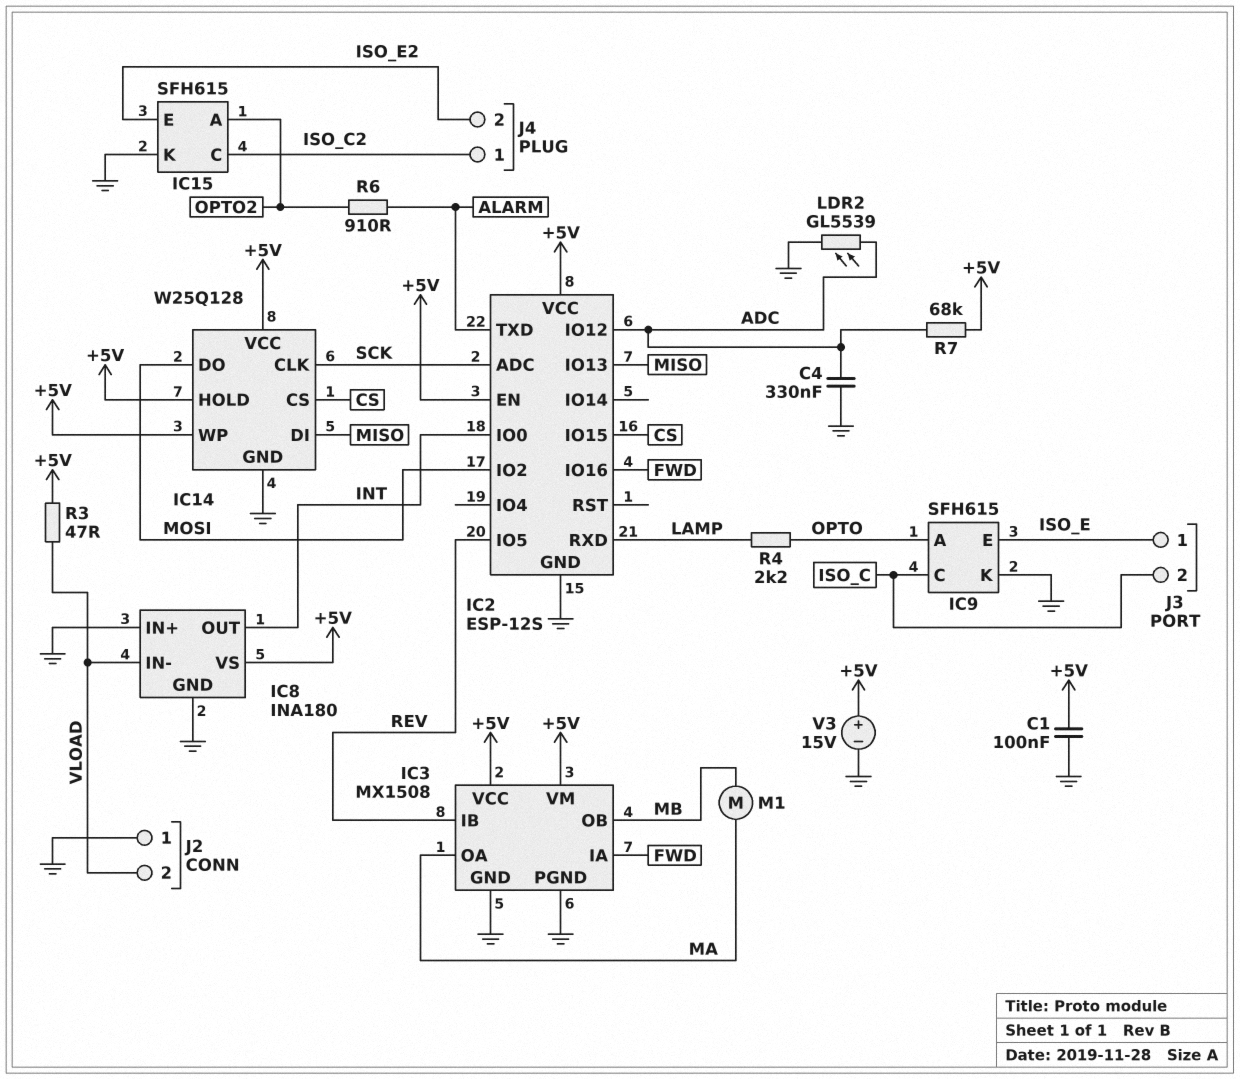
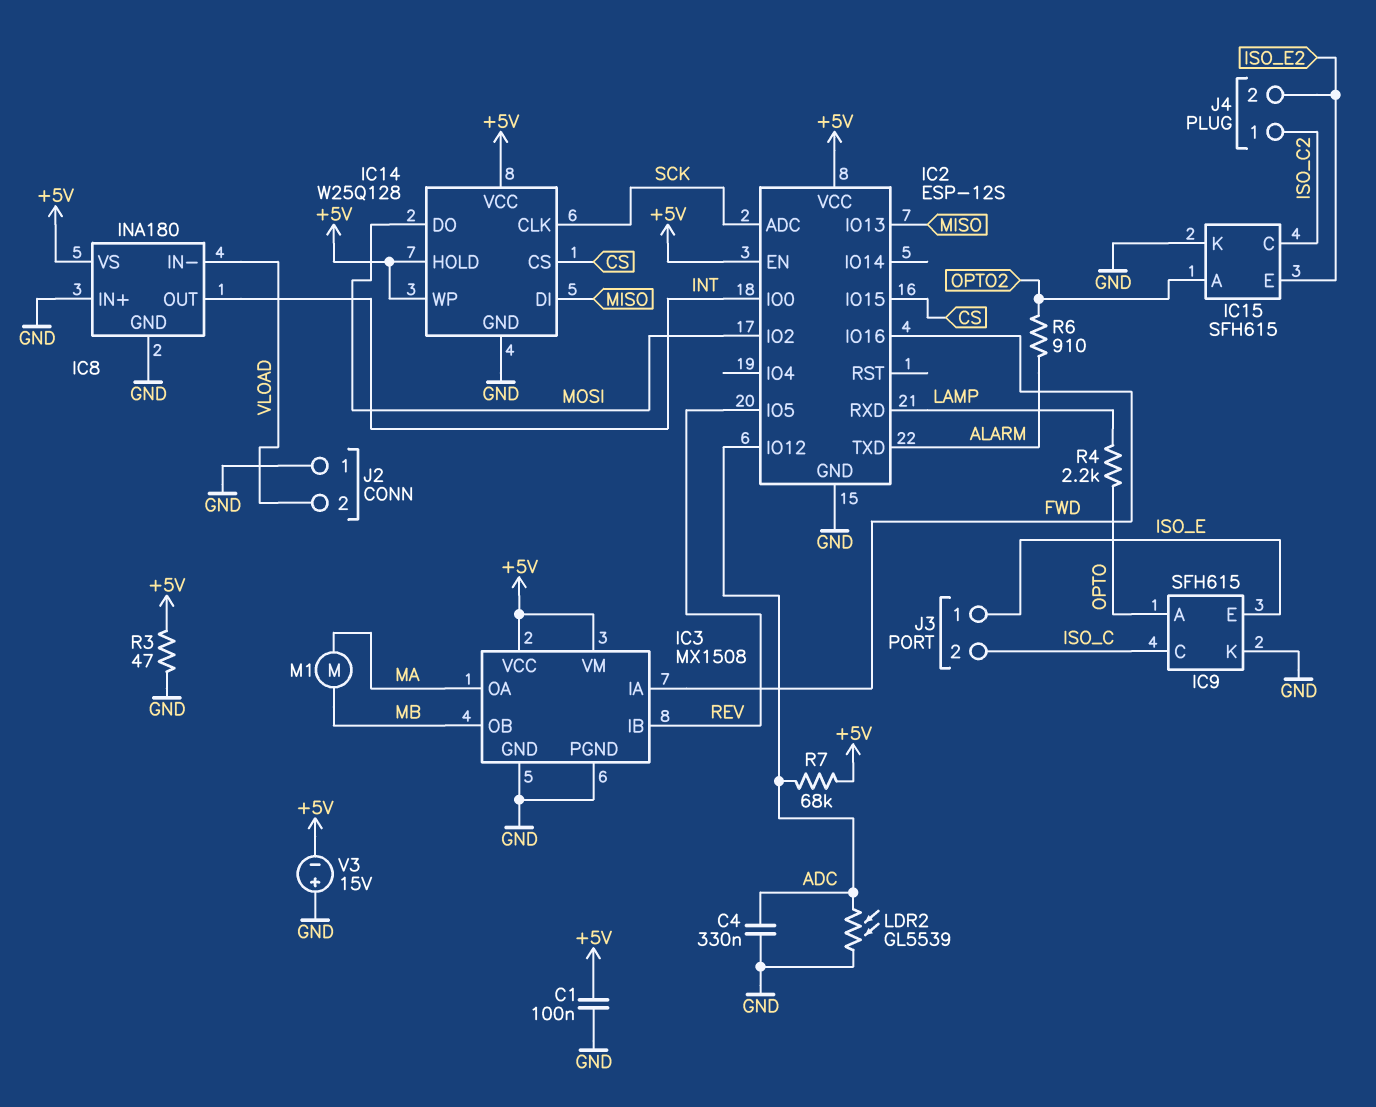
R3: 47 (+5V, VLOAD) -> 47 (+5V, GND)
V3: 15V (plus +5V, minus GND) -> 15V (plus GND, minus +5V)

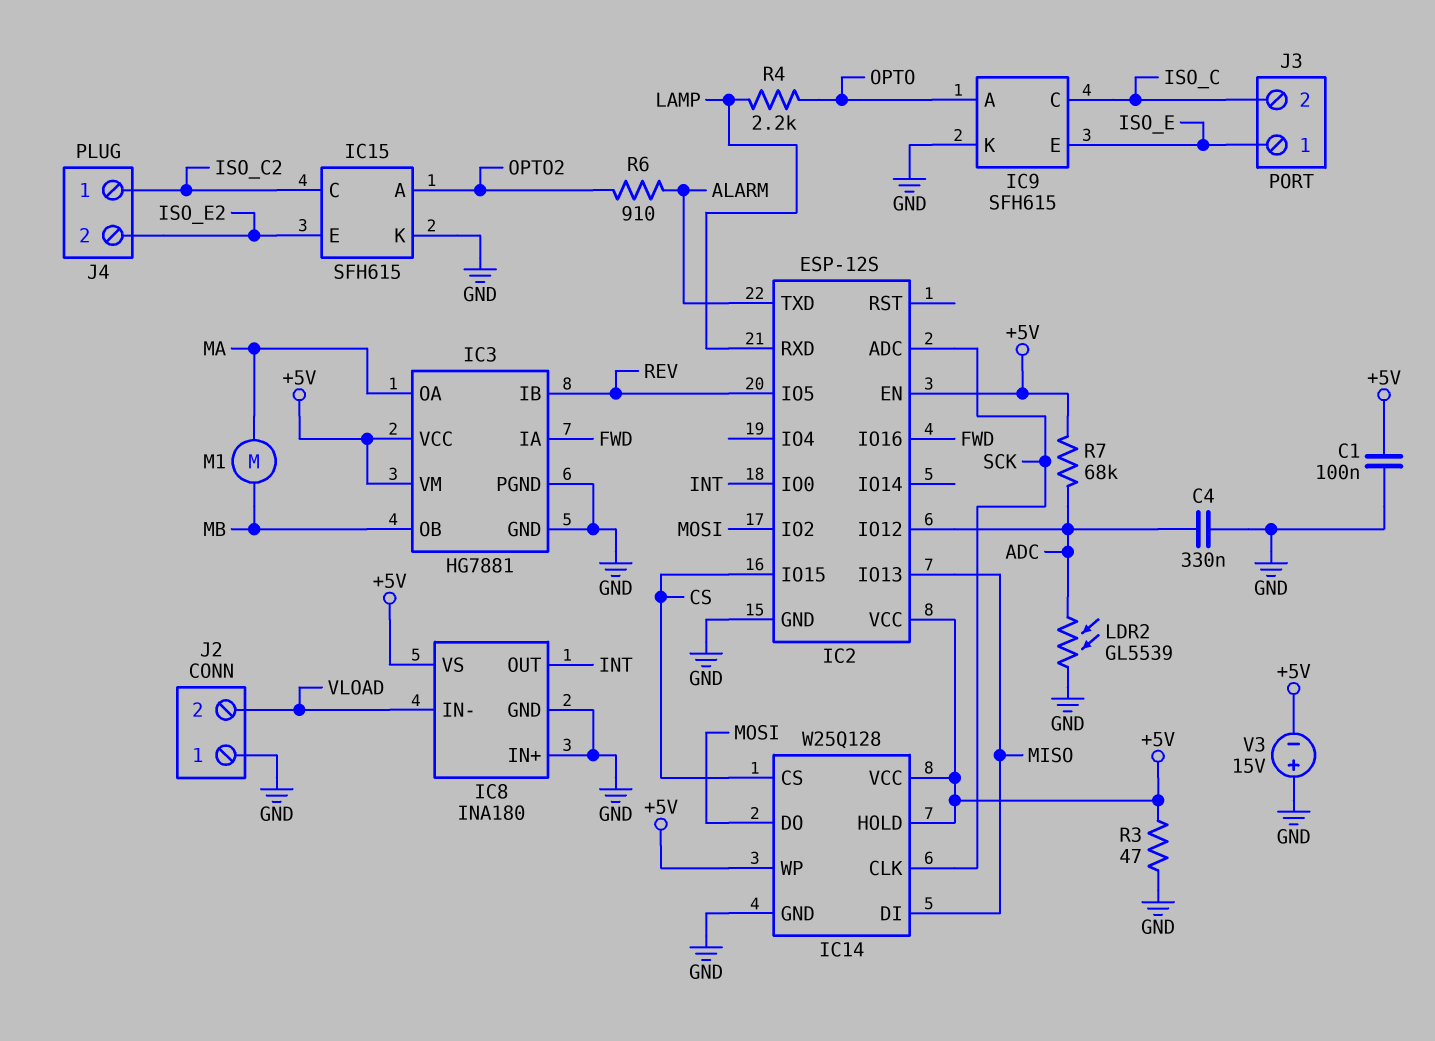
IC3: MX1508 -> HG7881

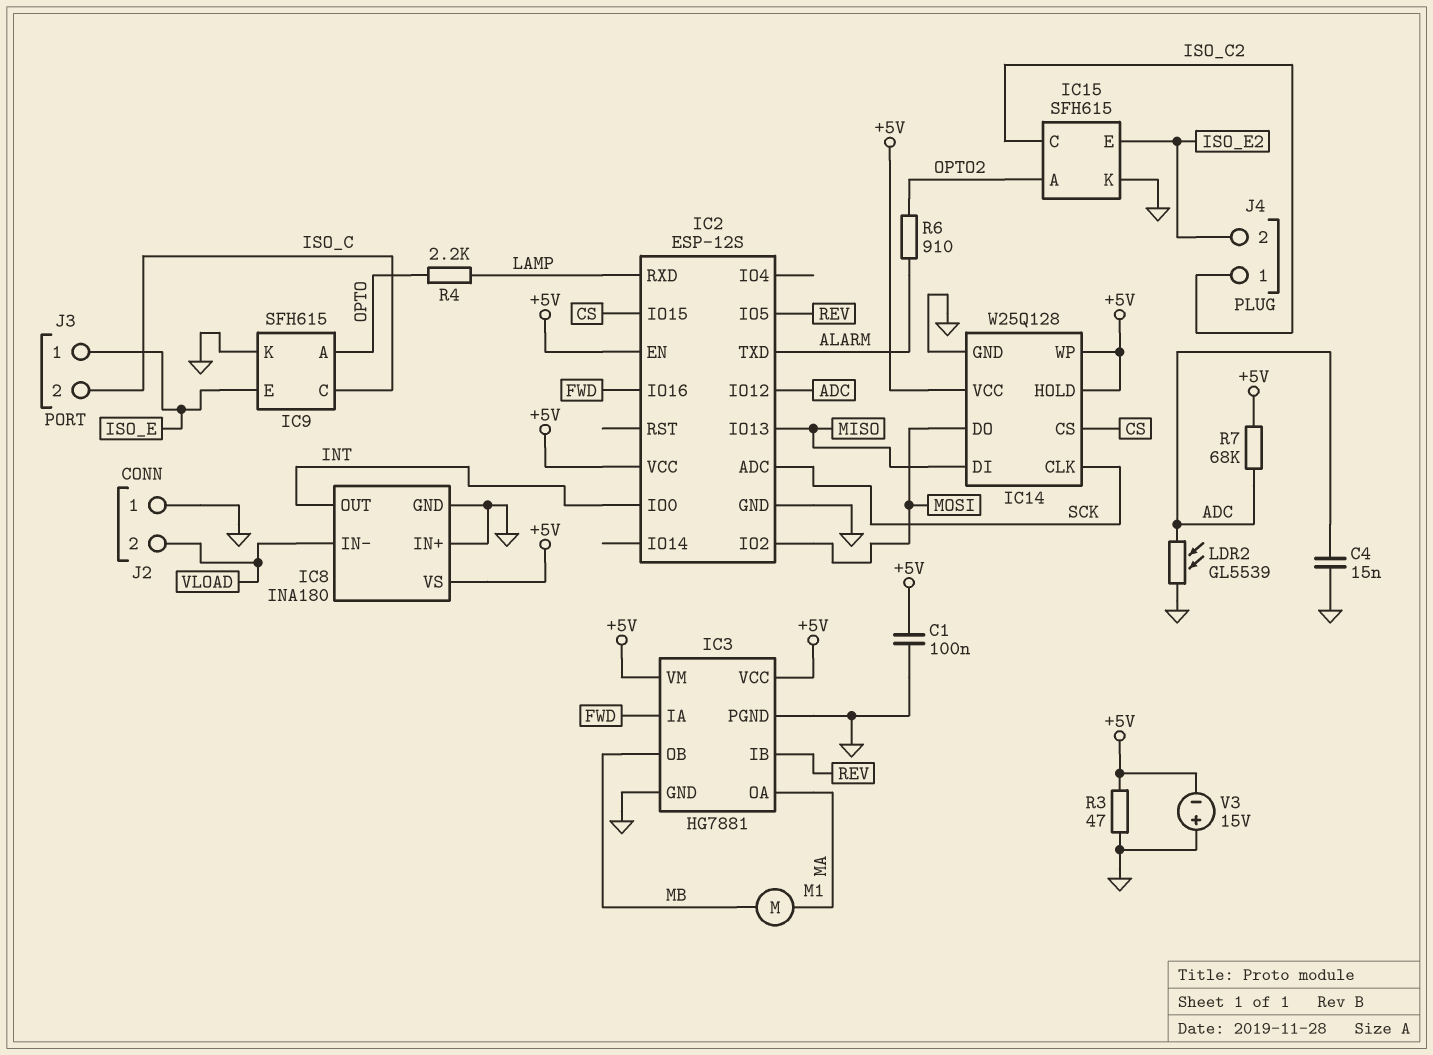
C4: 330nF (ADC, GND) -> 15nF (ADC, GND)

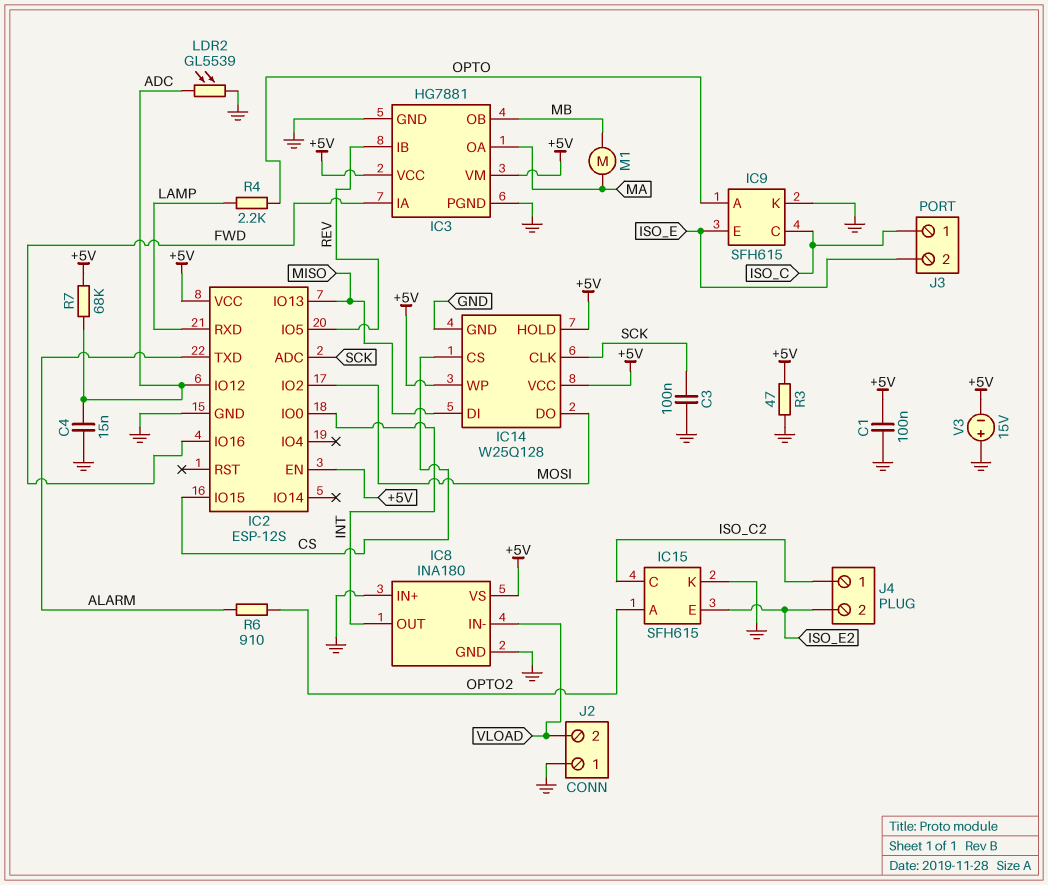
C3: none -> 100nF (GND, SCK)
J3 pin 1: ISO_E -> ISO_C
J3 pin 2: ISO_C -> ISO_E

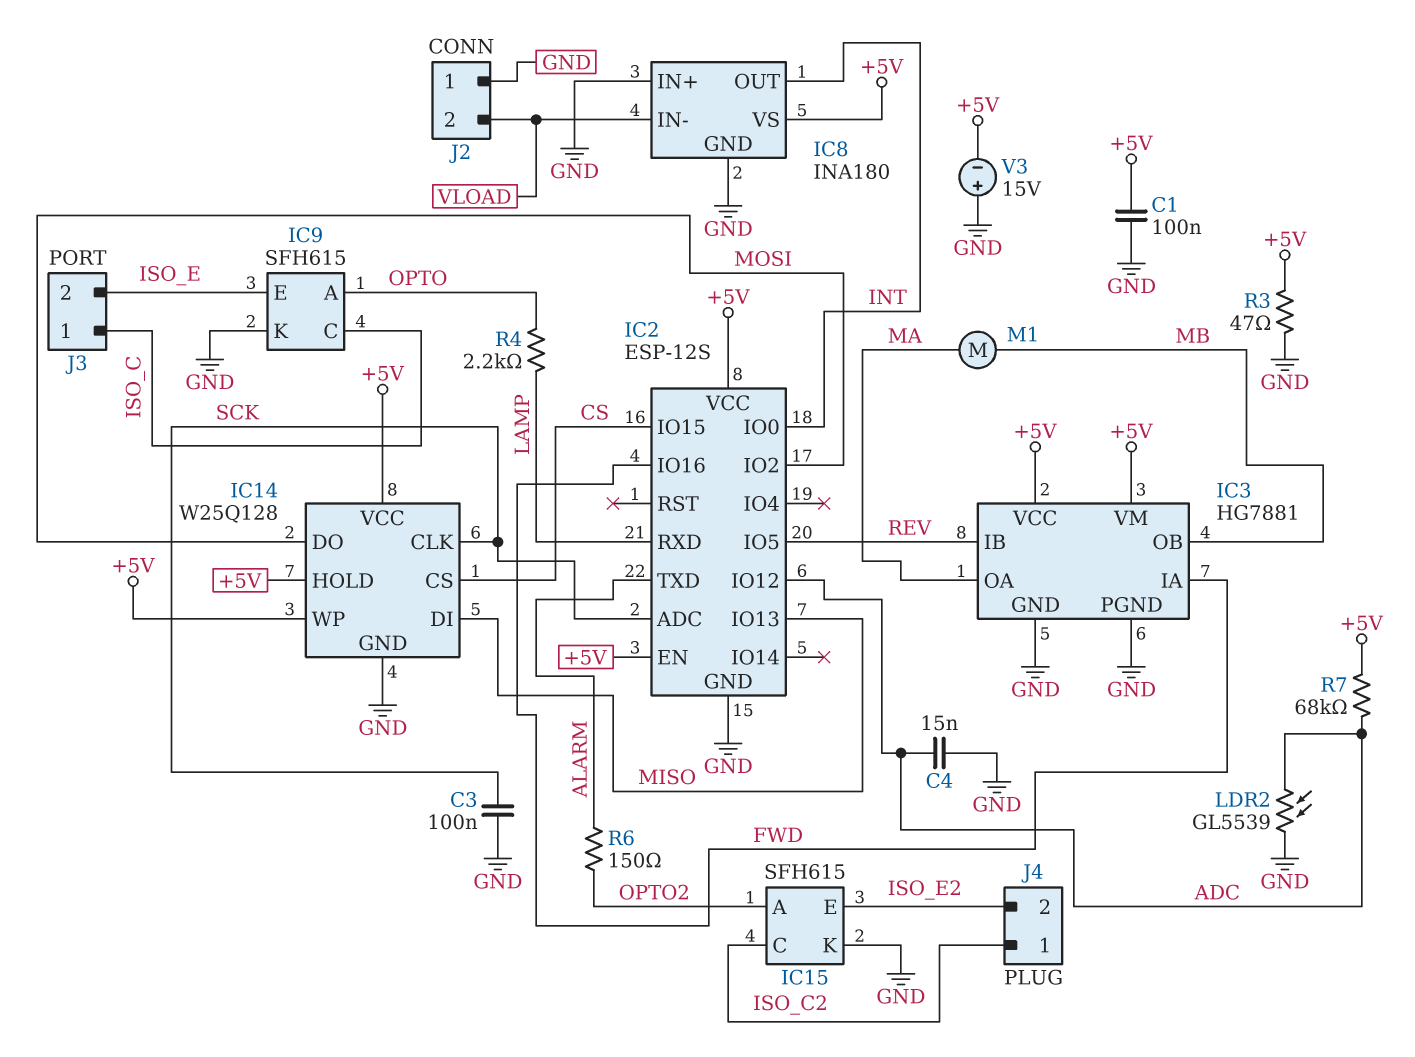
R6: 910 (ALARM, OPTO2) -> 150 (ALARM, OPTO2)

